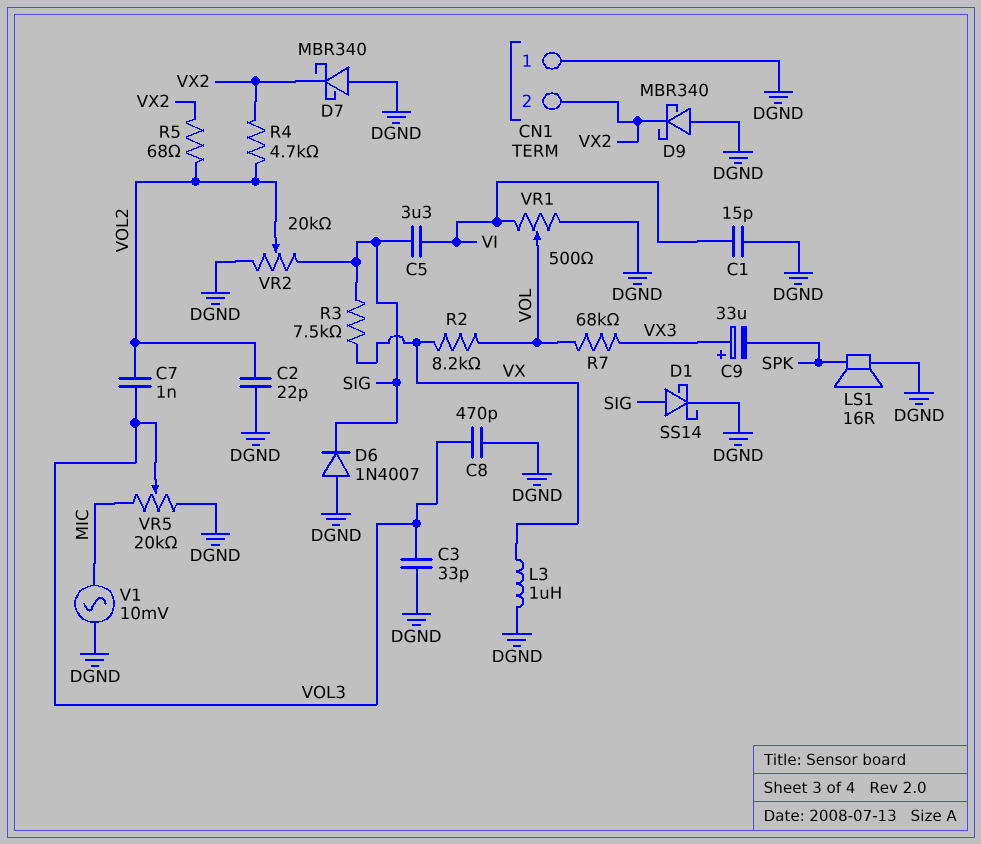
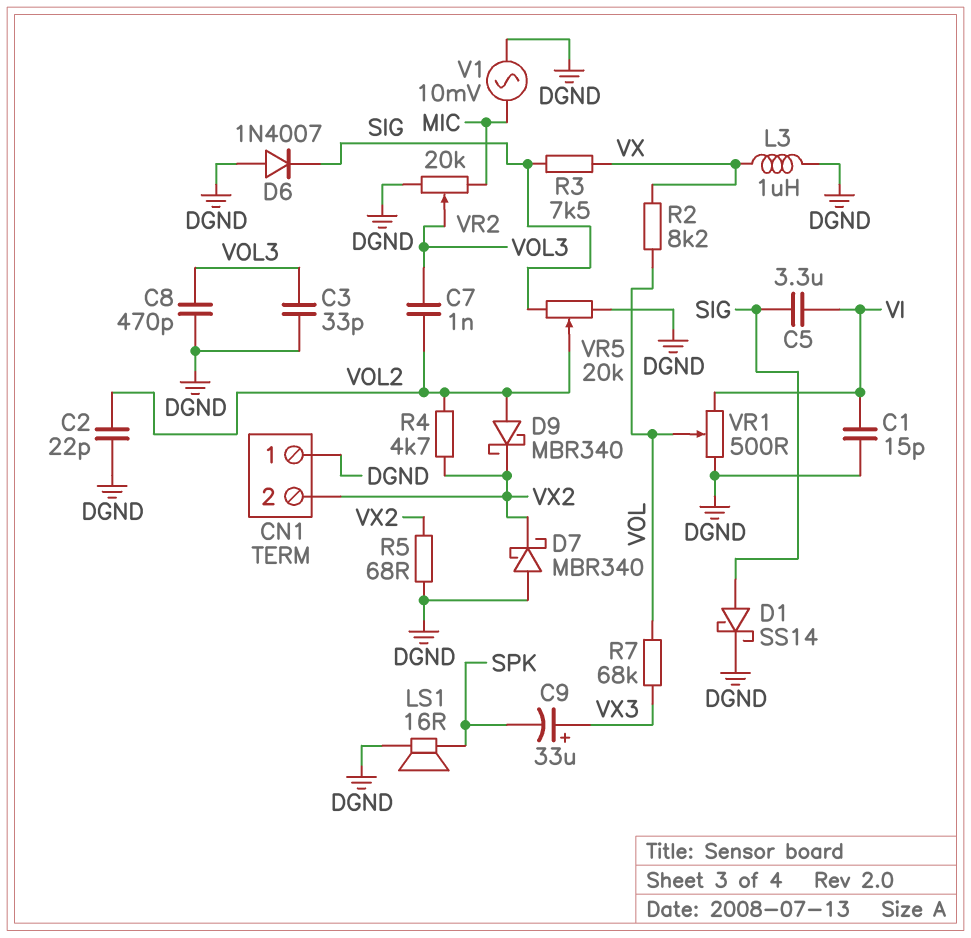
D9: schottky MBR340 (A DGND, K VX2) -> schottky MBR340 (A VOL2, K VX2)
R5: 68 (VOL2, VX2) -> 68 (DGND, VX2)
VR2: 20k (DGND, SIG, wiper VOL2) -> 20k (DGND, MIC, wiper VOL3)
VR5: 20k (DGND, MIC, wiper VOL3) -> 20k (DGND, SIG, wiper VOL2)

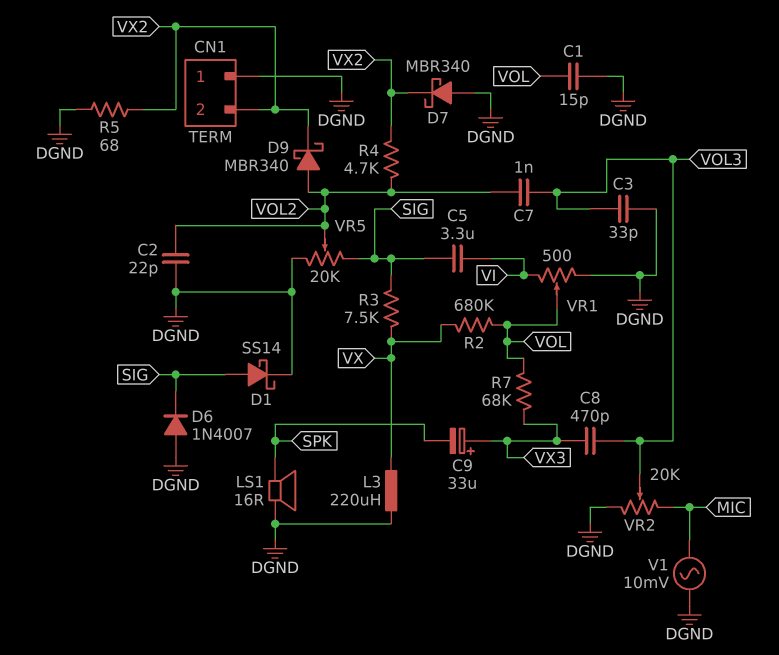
C1: 15pF (DGND, VI) -> 15pF (DGND, VOL)
C8: 470pF (DGND, VOL3) -> 470pF (VOL3, VX3)
L3: 1uH (DGND, VX) -> 220uH (DGND, VX)
R2: 8.2k (VOL, VX) -> 680k (VOL, VX)

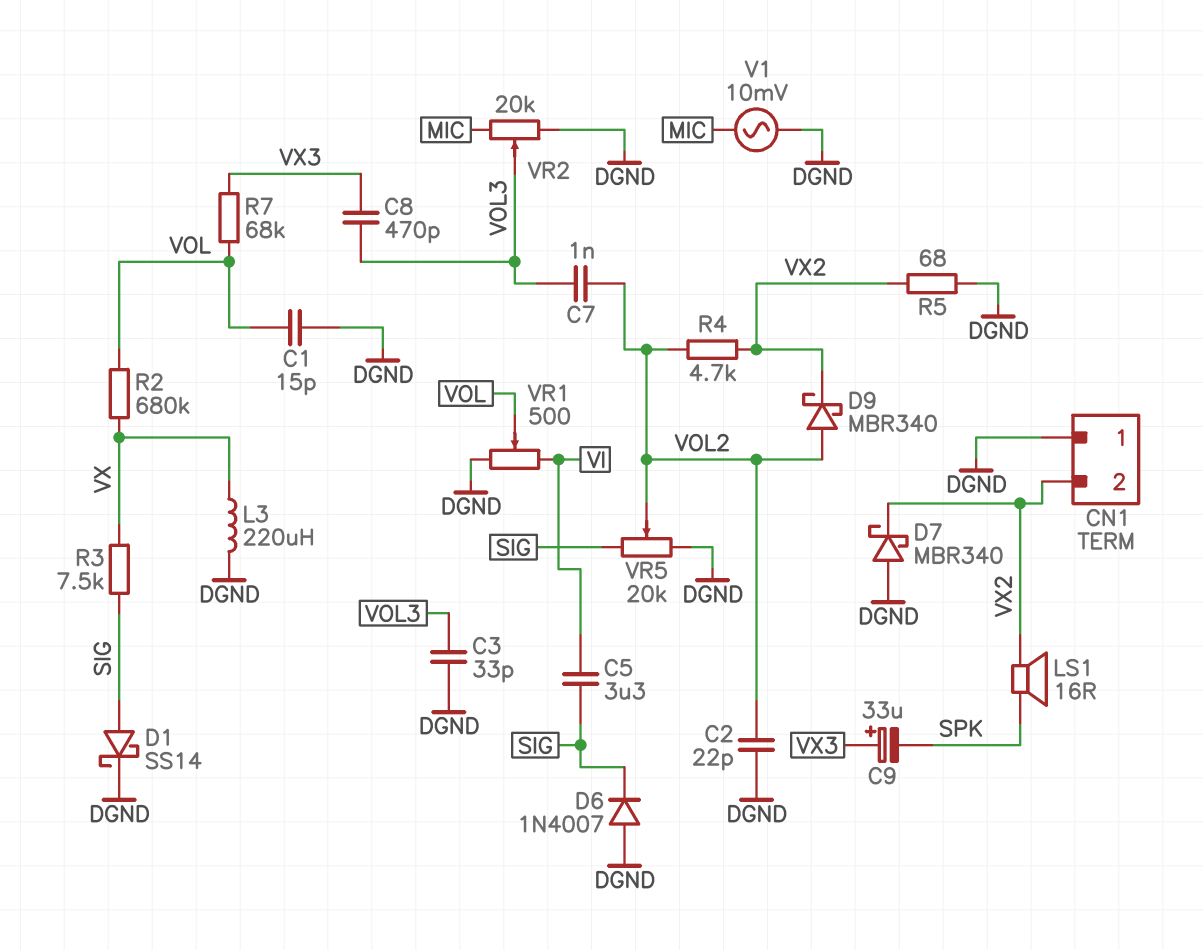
LS1: speaker 16R (DGND, SPK) -> speaker 16R (SPK, VX2)

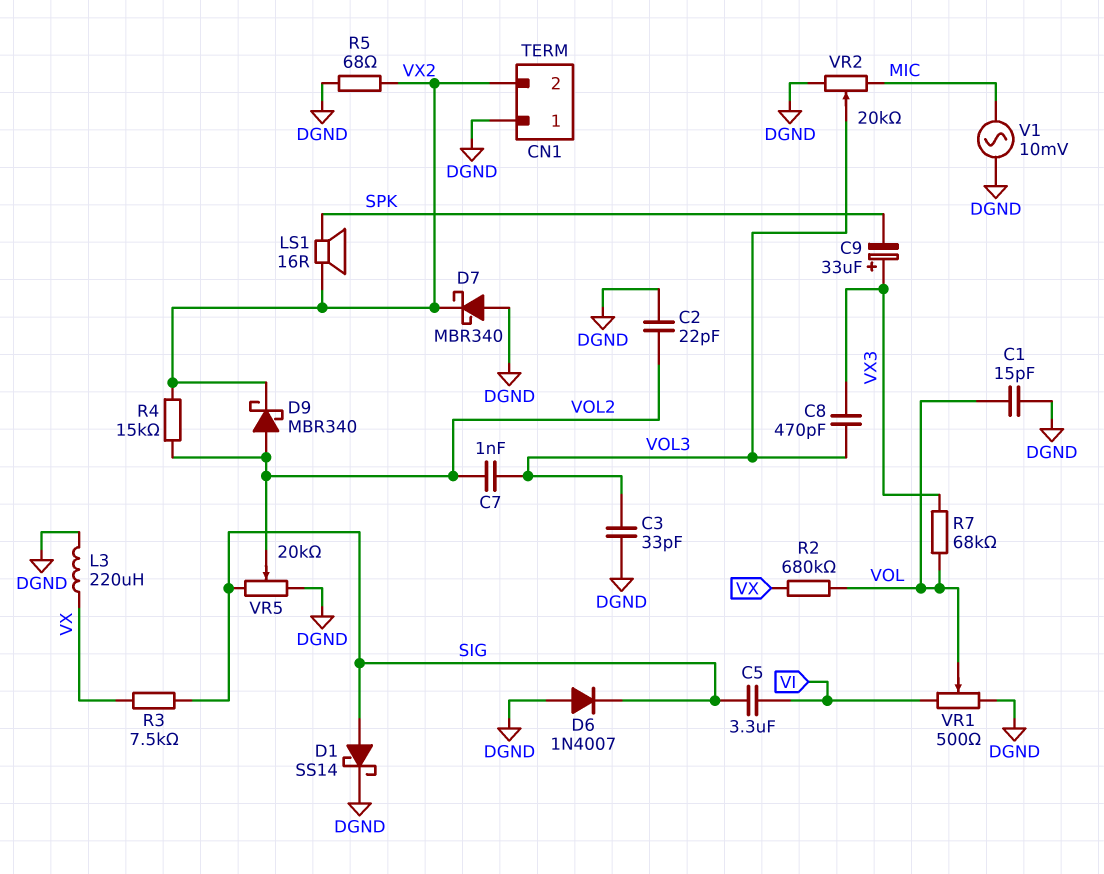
R4: 4.7k (VOL2, VX2) -> 15k (VOL2, VX2)

